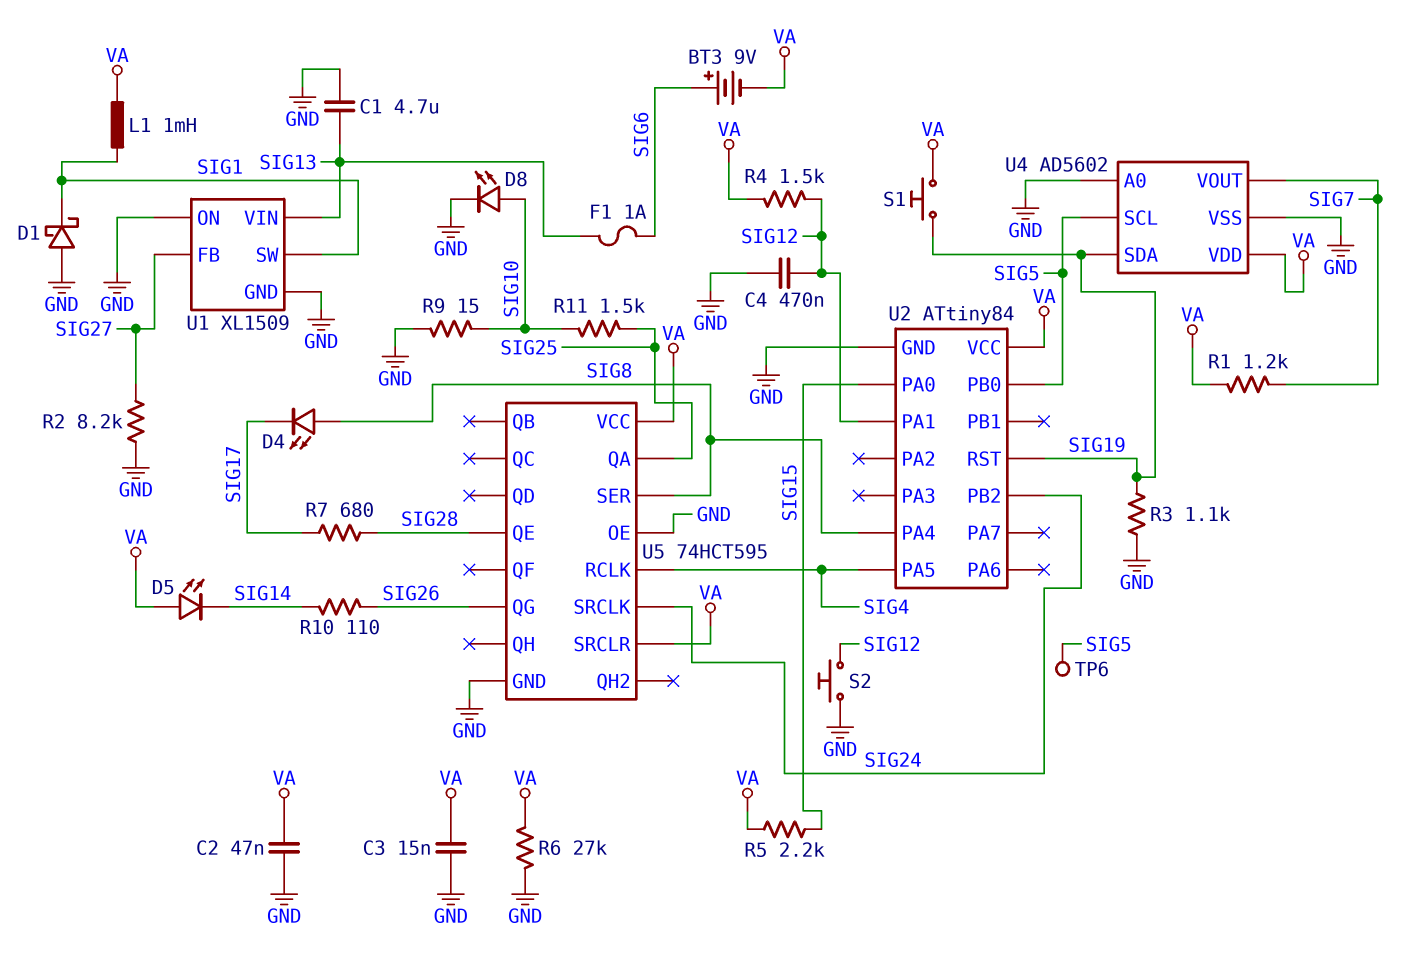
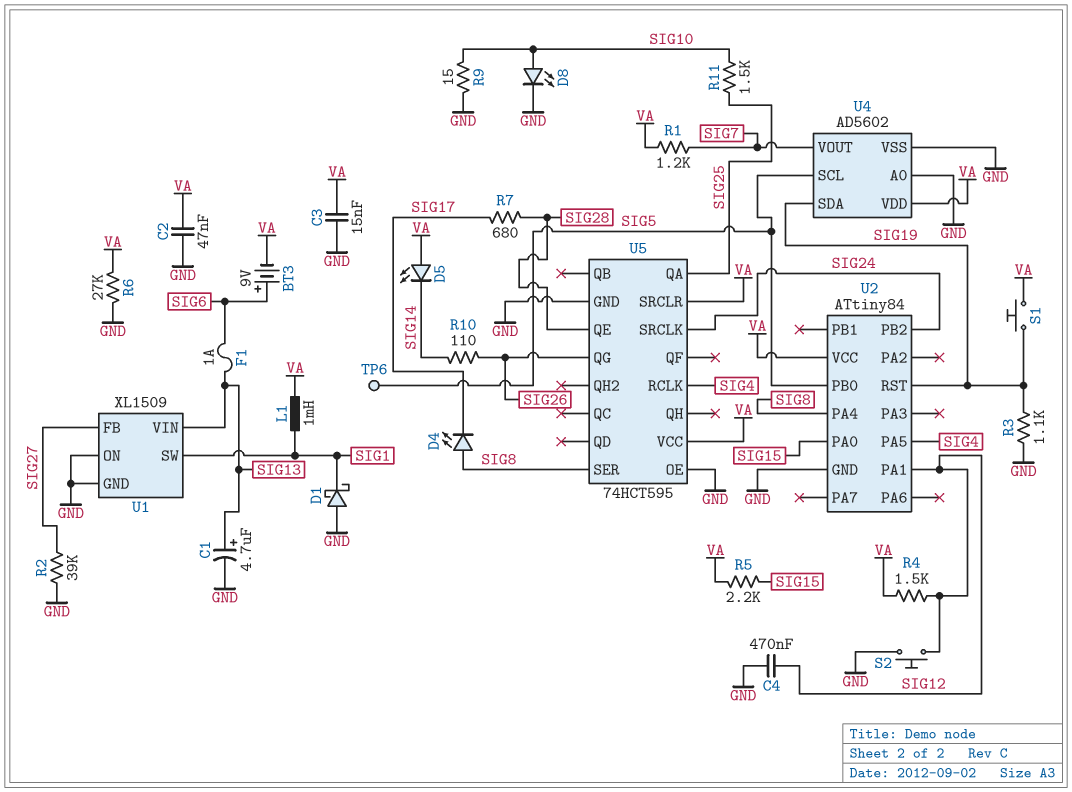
C1: 4.7uF (GND, SIG13) -> 4.7uF (plus SIG13, minus GND)
R2: 8.2k (GND, SIG27) -> 39k (GND, SIG27)

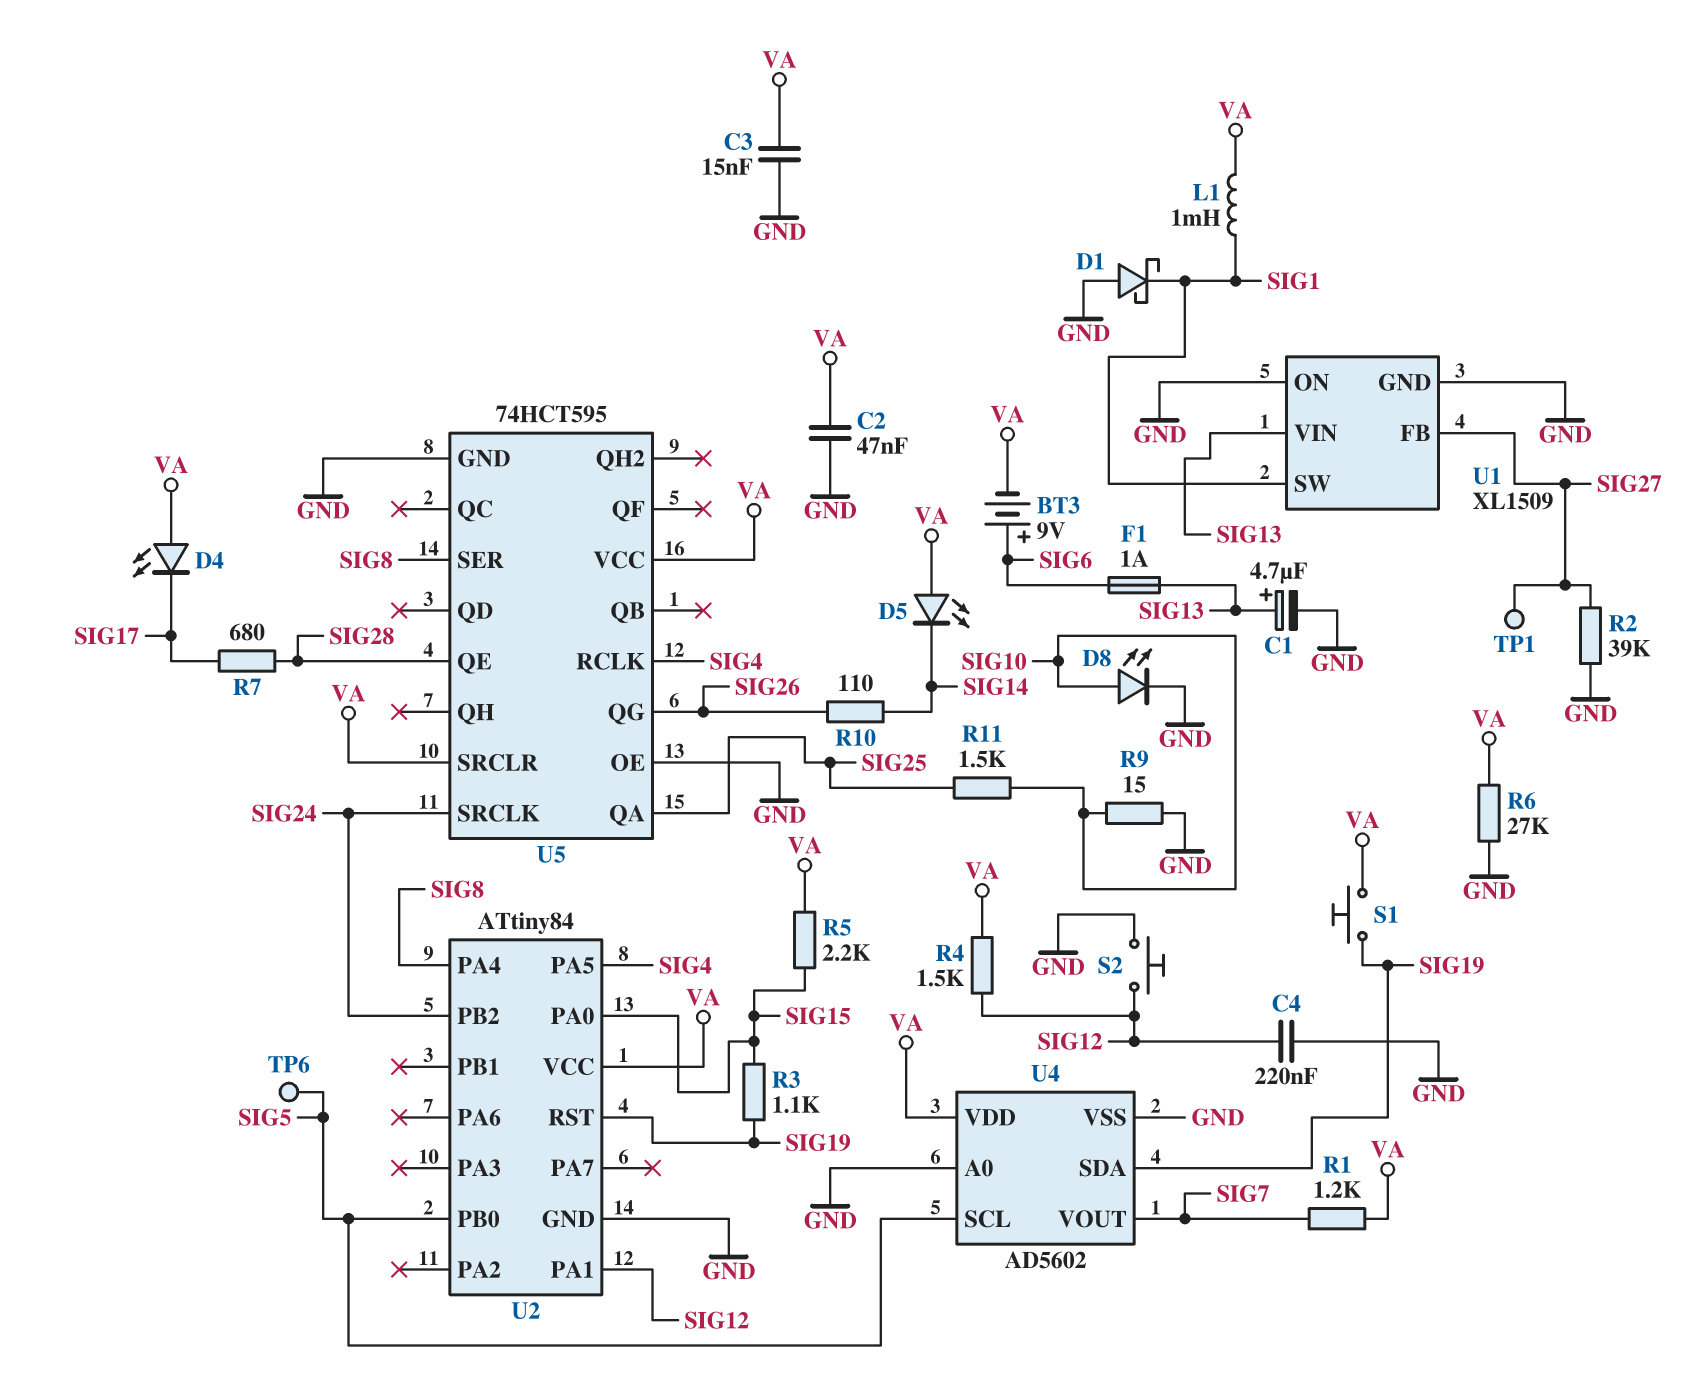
C4: 470nF (GND, SIG12) -> 220nF (GND, SIG12)
D4: LED (A SIG8, K SIG17) -> LED (A VA, K SIG17)
R3: 1.1k (GND, SIG19) -> 1.1k (SIG15, SIG19)
TP1: none -> test point (SIG27)

